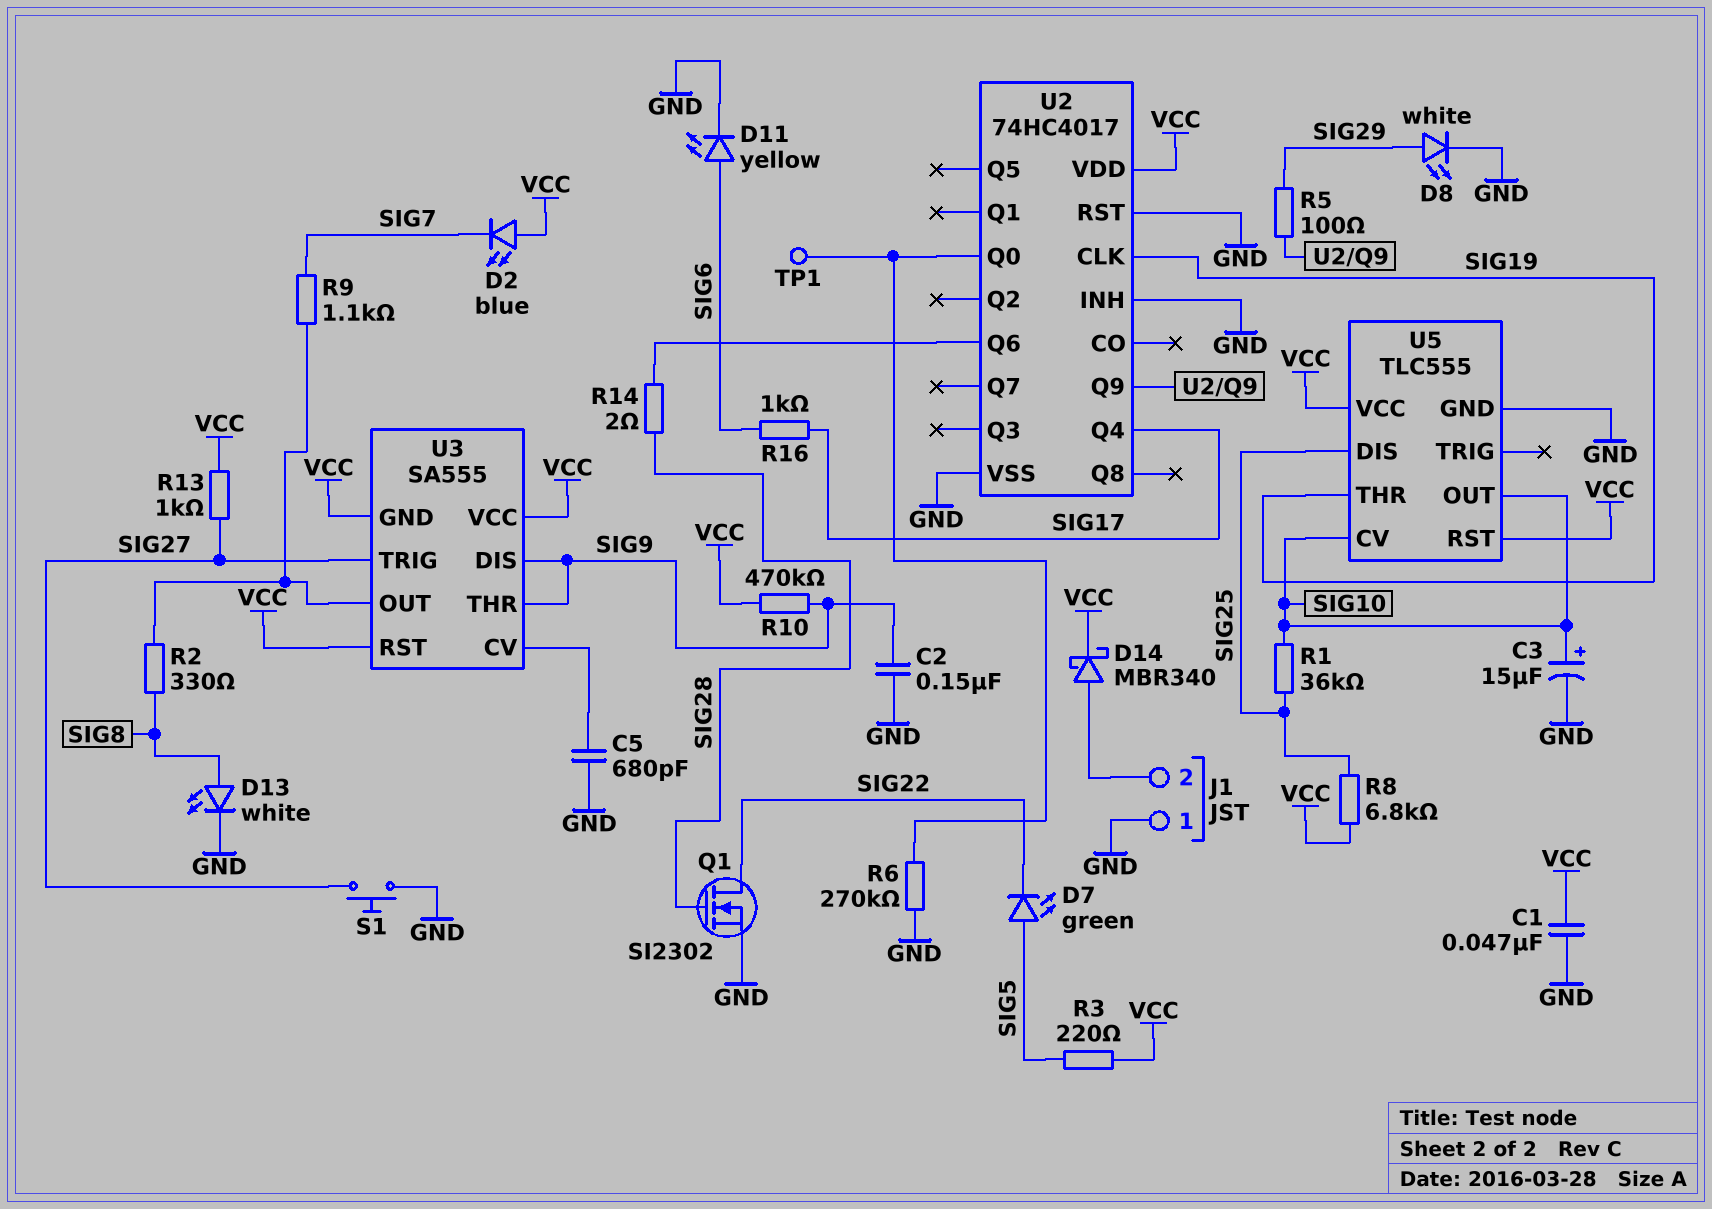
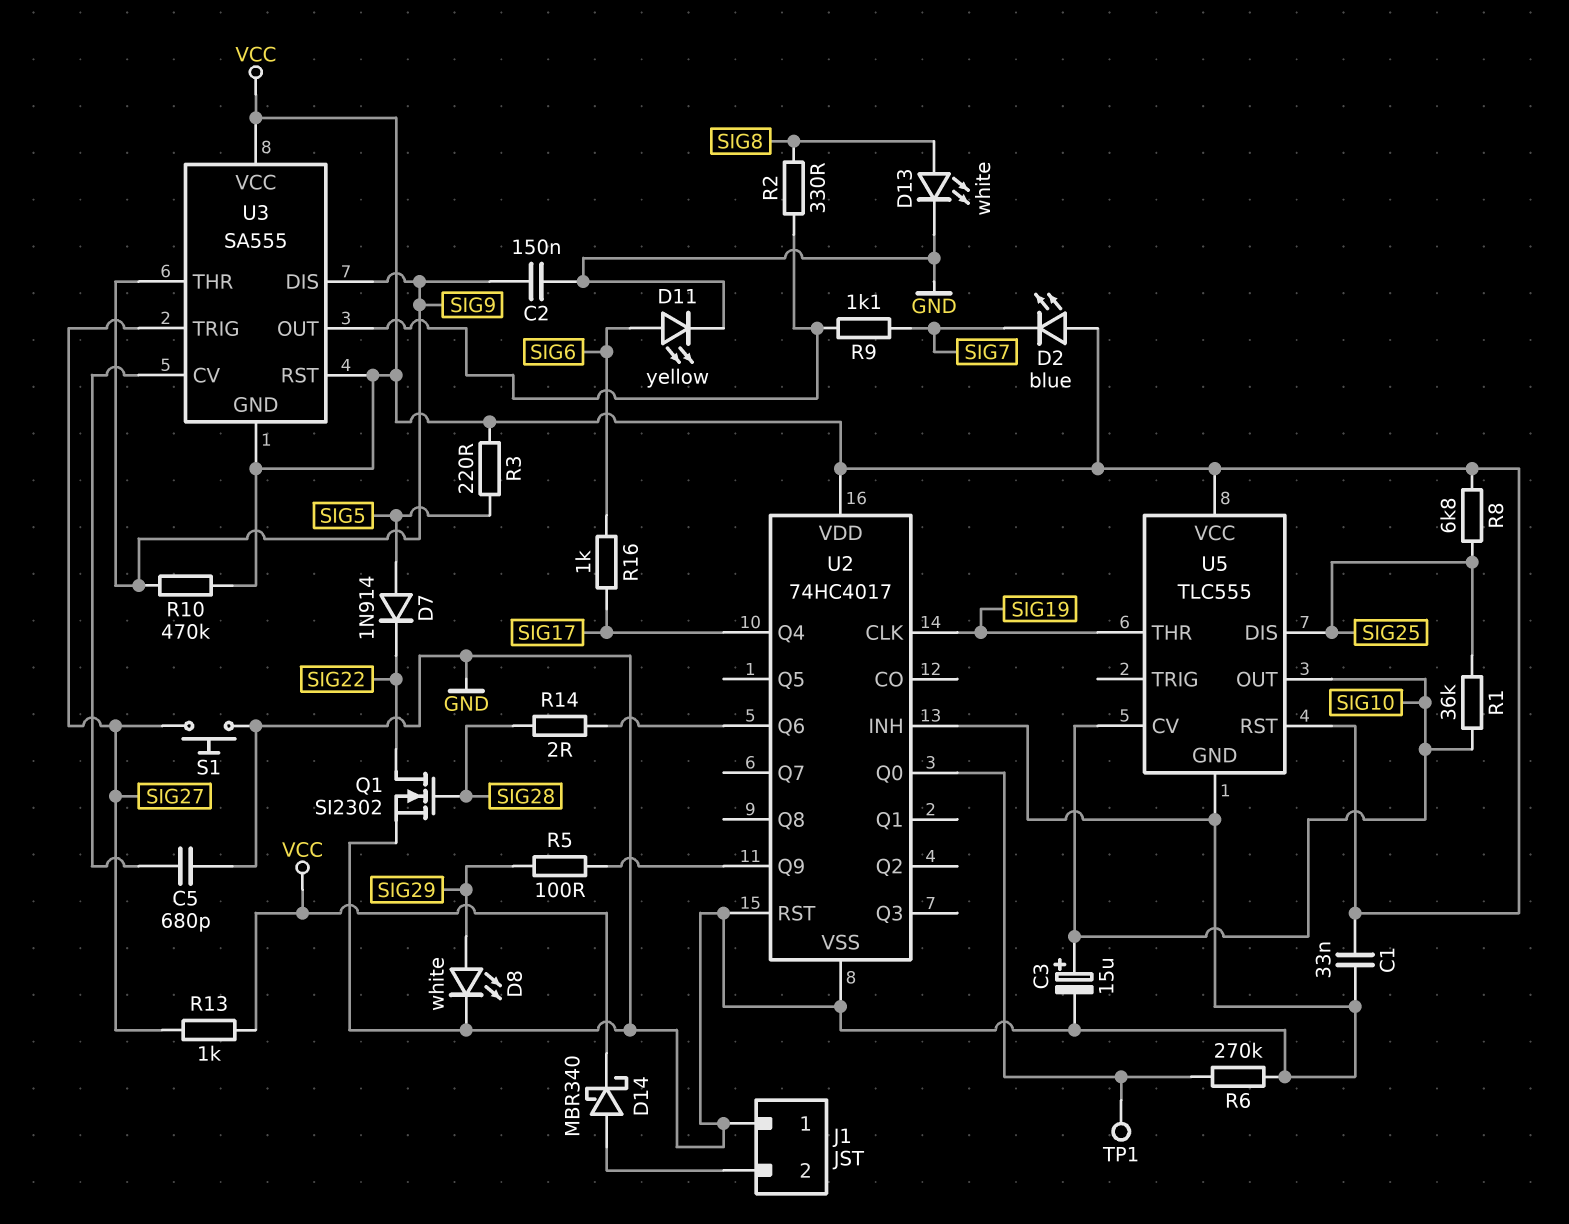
C1: 47nF (GND, VCC) -> 33nF (GND, VCC)
D7: LED green (A SIG5, K SIG22) -> diode 1N914 (A SIG5, K SIG22)

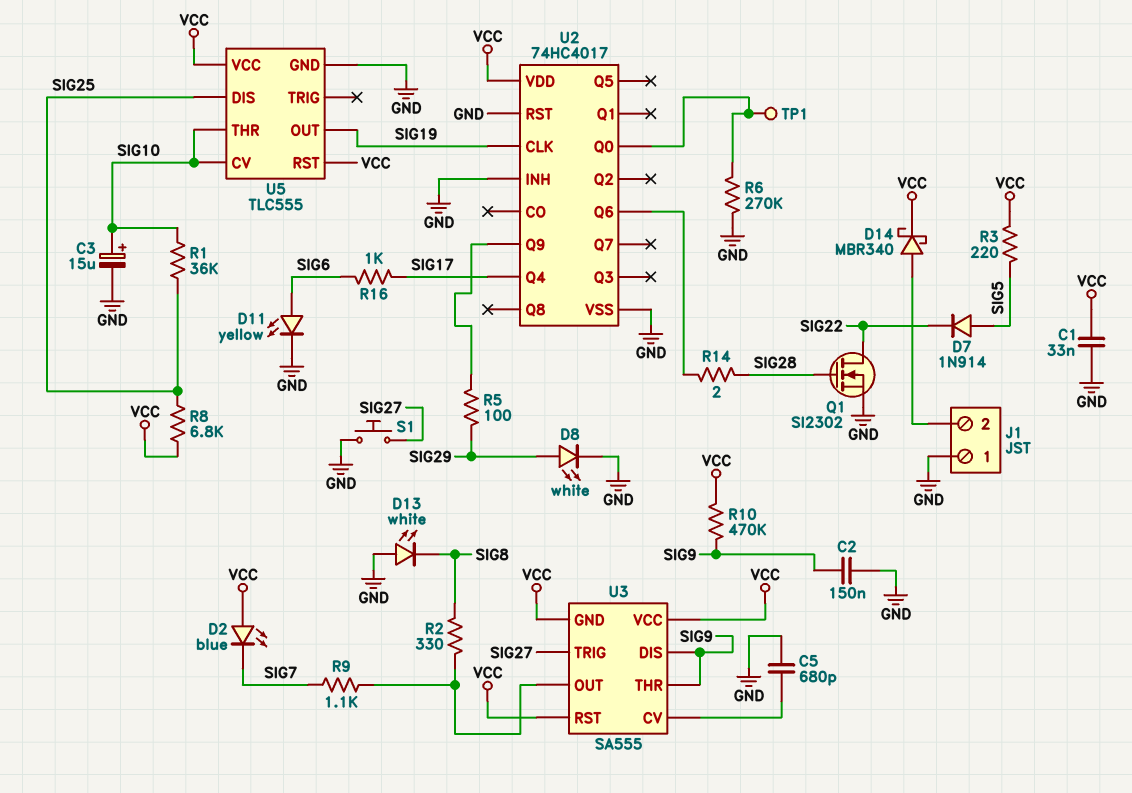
D13: LED white (A SIG8, K GND) -> LED white (A GND, K SIG8)
R13: 1k (SIG27, VCC) -> none
U5 pin OUT: SIG10 -> SIG19
U5 pin THR: SIG19 -> SIG10

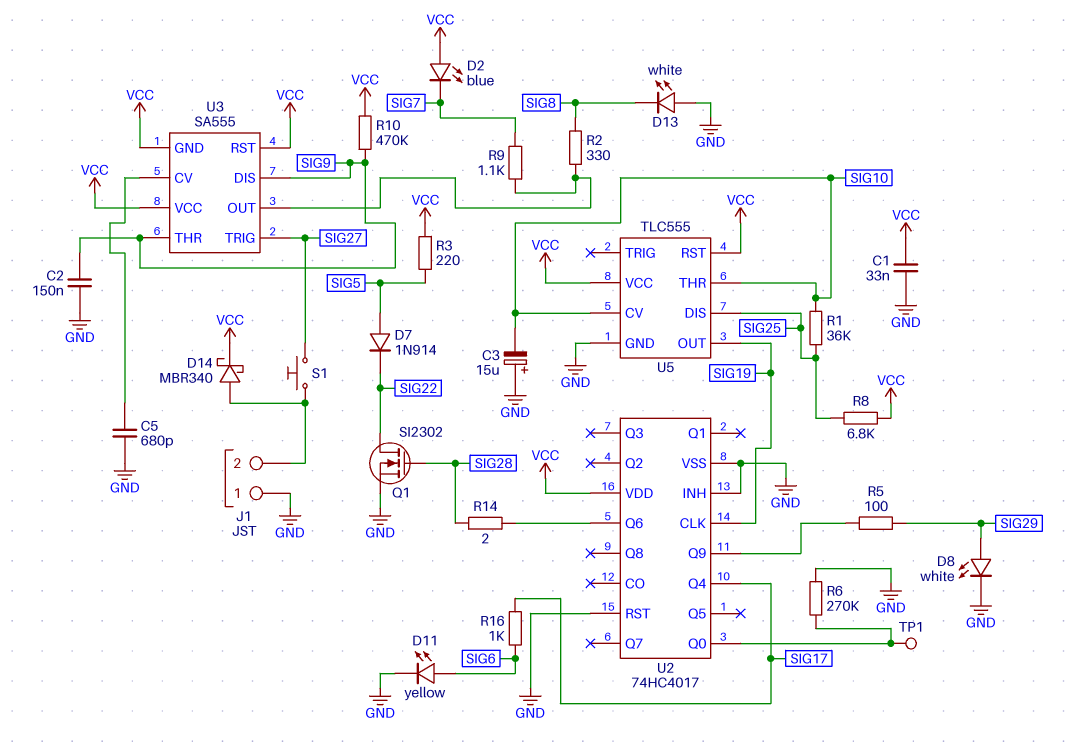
C3: 15uF (plus SIG10, minus GND) -> 15uF (plus GND, minus SIG10)
S1: button (GND, SIG27) -> button (J1/2, SIG27)

